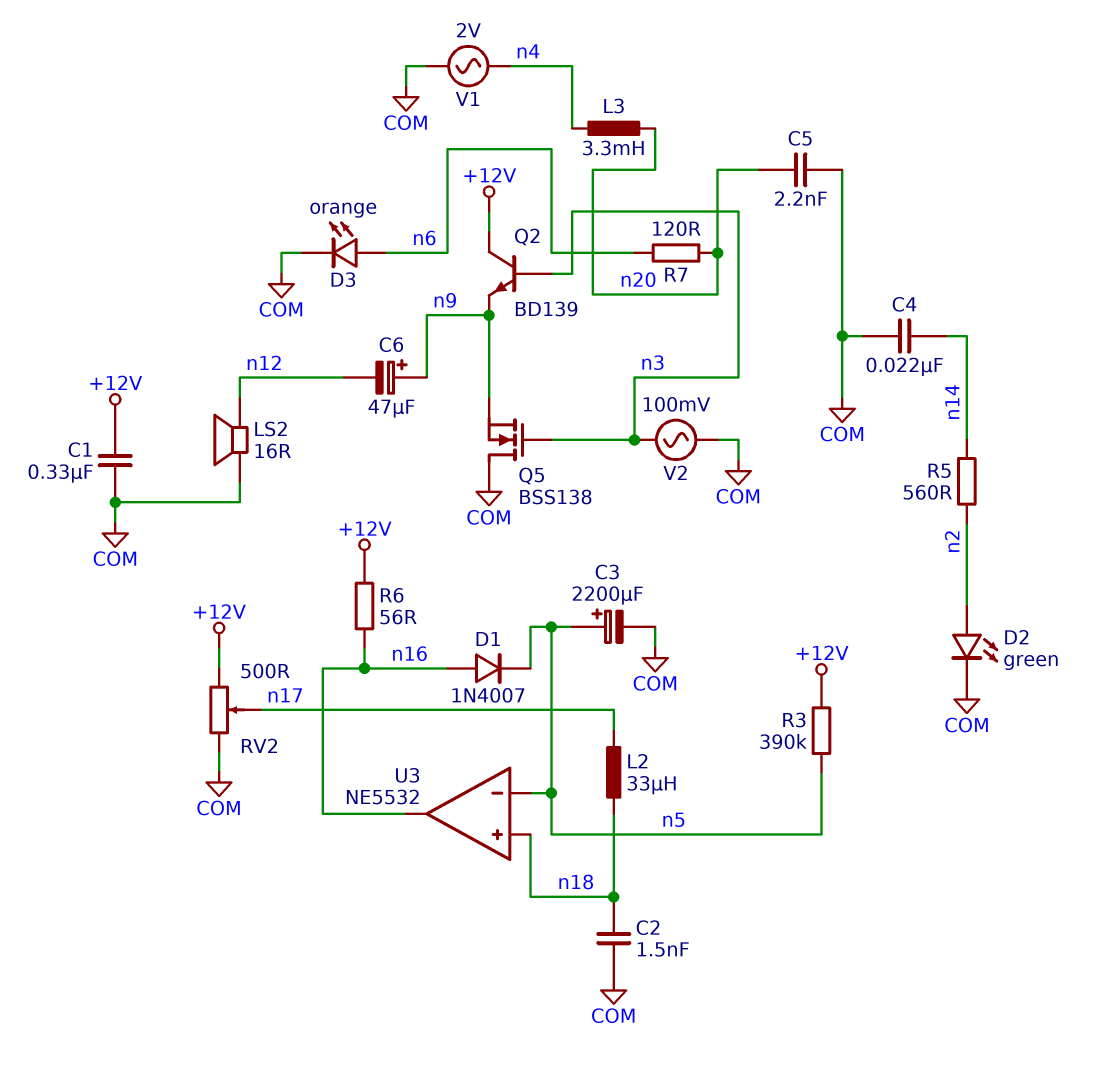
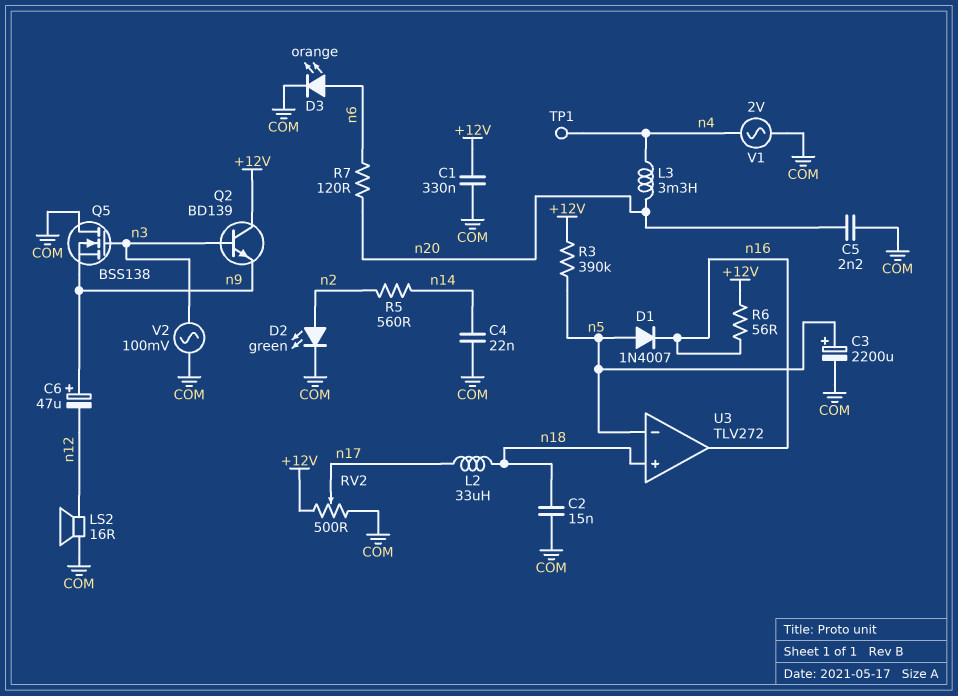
C2: 1.5nF (COM, n18) -> 15nF (COM, n18)
D1: diode 1N4007 (A n16, K n5) -> diode 1N4007 (A n5, K n16)
TP1: none -> test point (n4)
U3: NE5532 -> TLV272

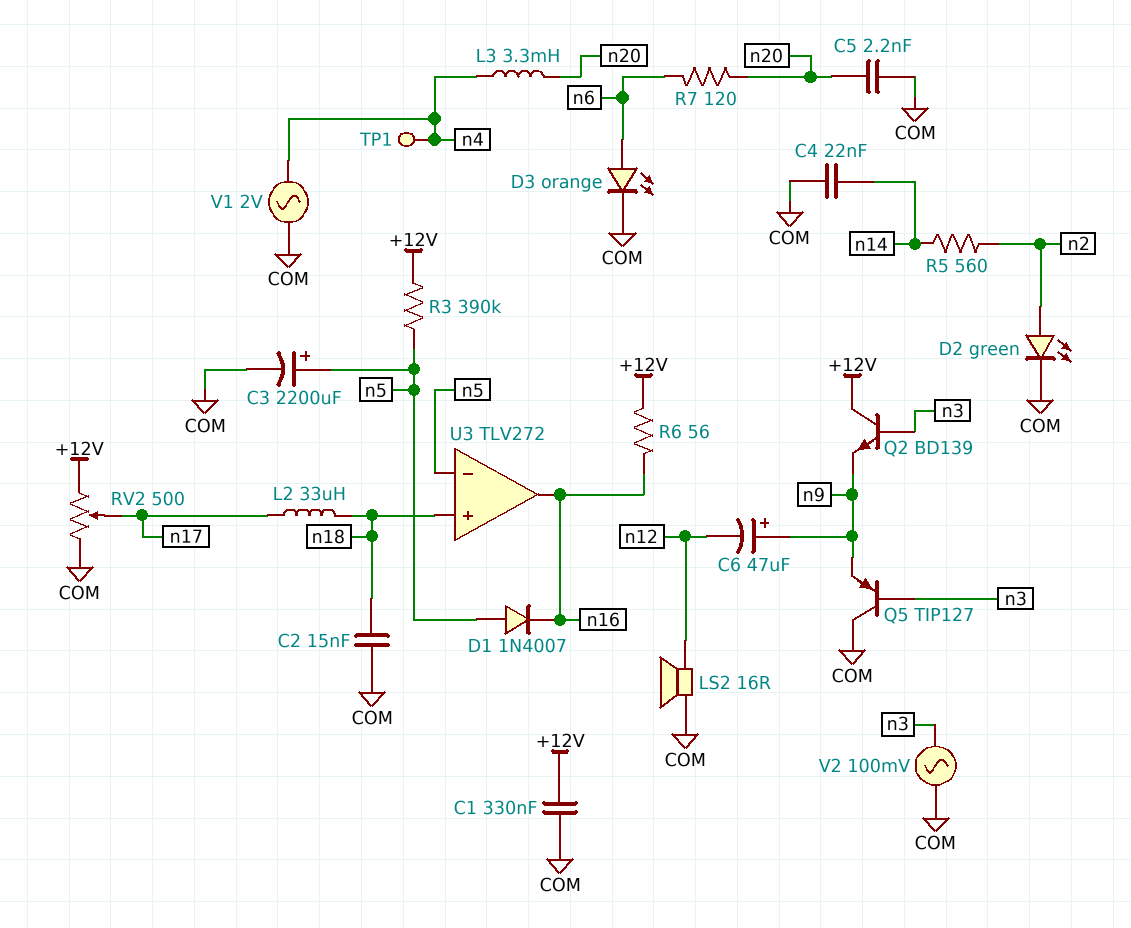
Q5: NMOS BSS138 (G n3, D COM, S n9) -> PNP TIP127 (B n3, C COM, E n9)

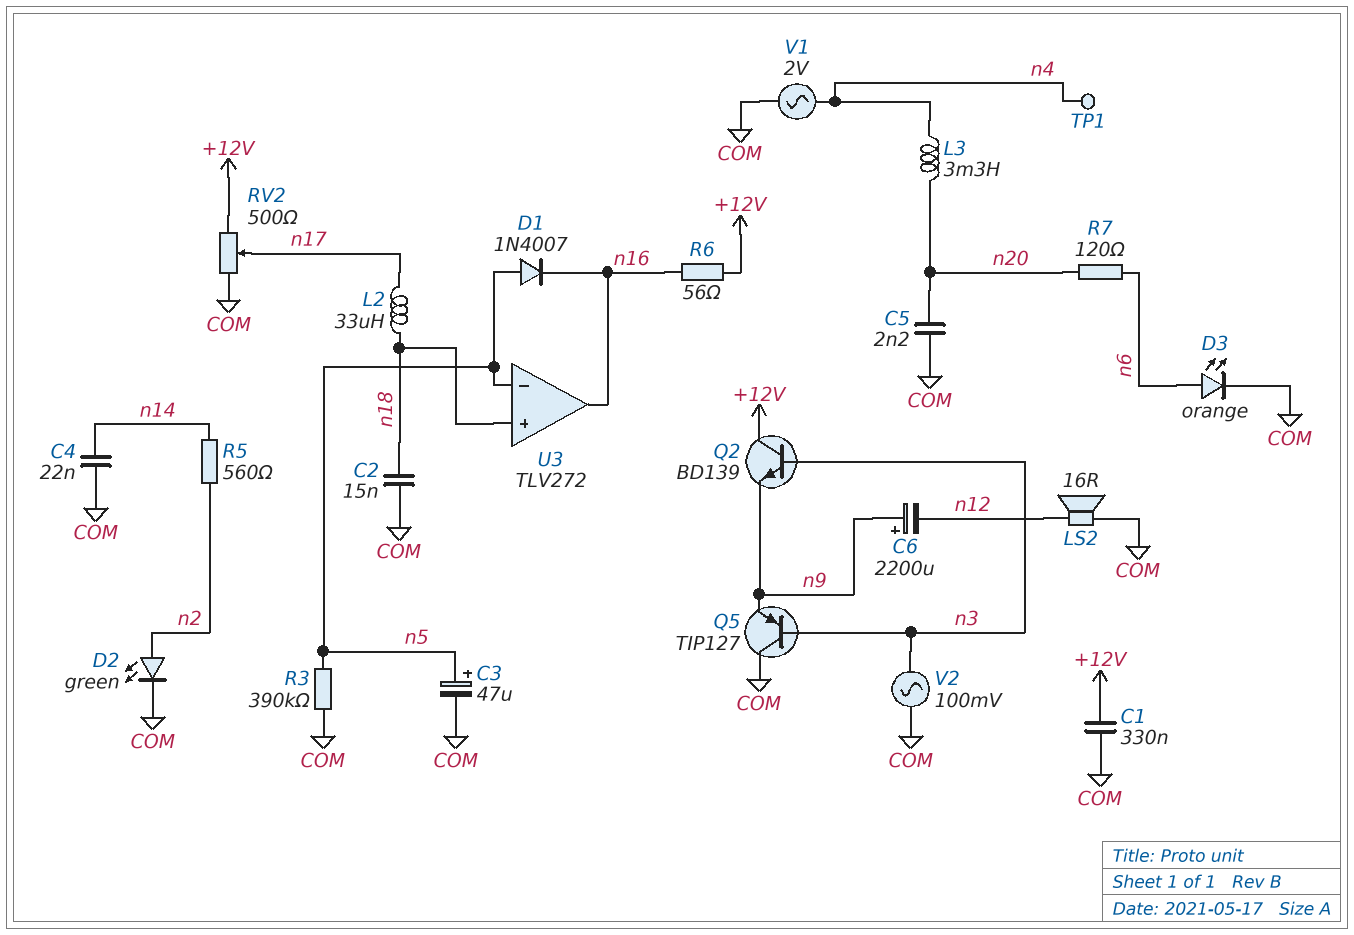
C3: 2200uF (plus n5, minus COM) -> 47uF (plus n5, minus COM)
C6: 47uF (plus n9, minus n12) -> 2200uF (plus n9, minus n12)
R3: 390k (+12V, n5) -> 390k (COM, n5)

